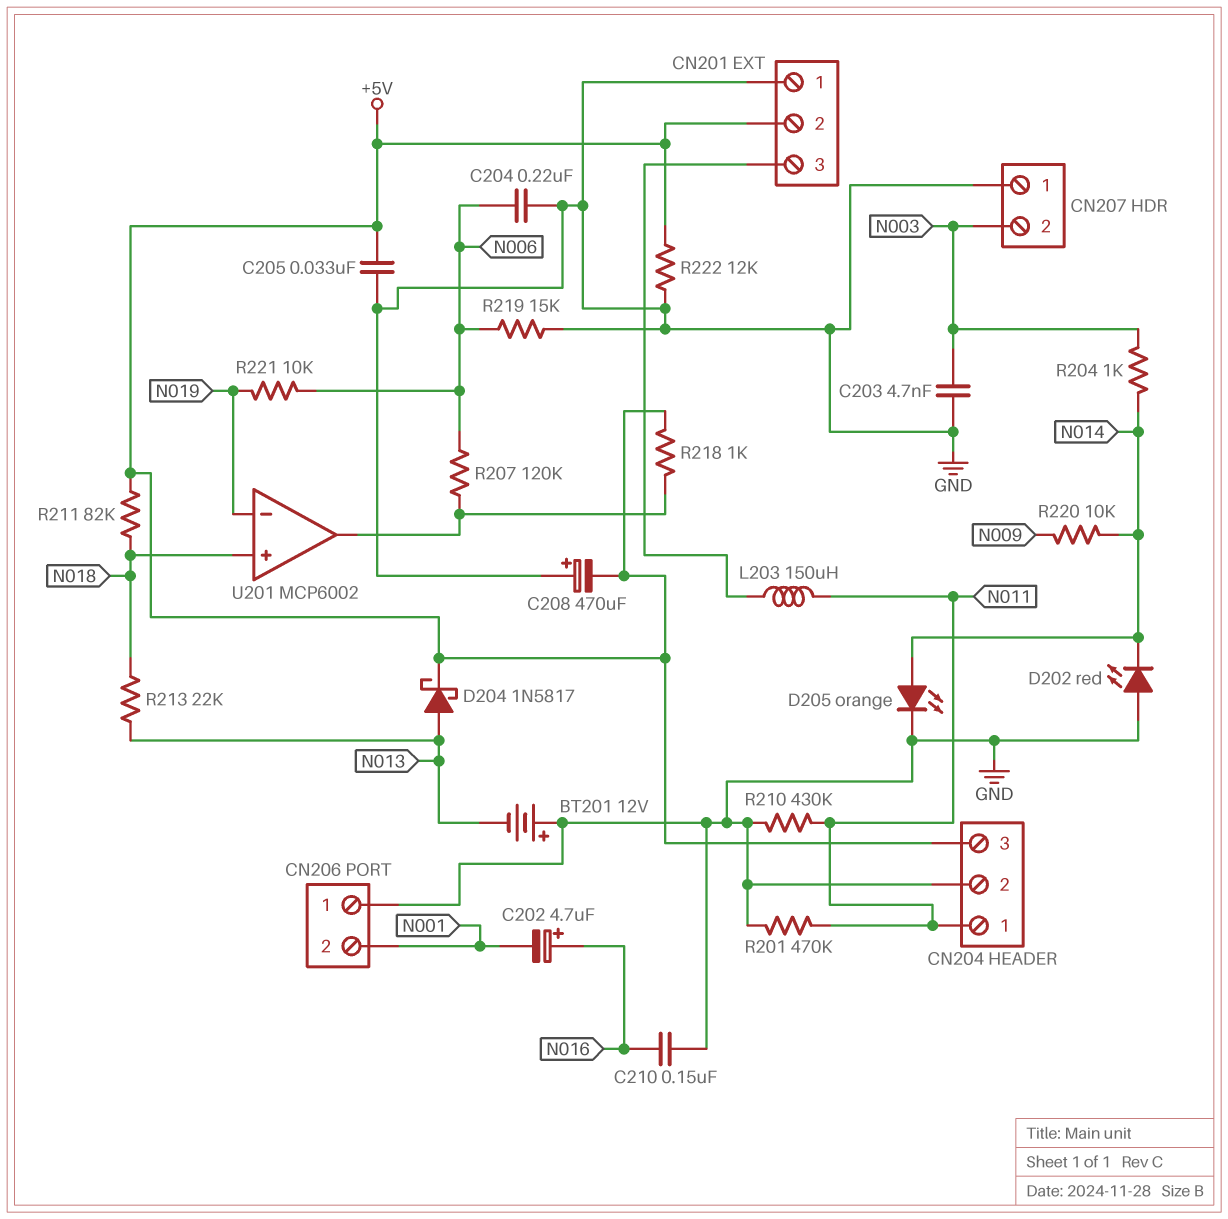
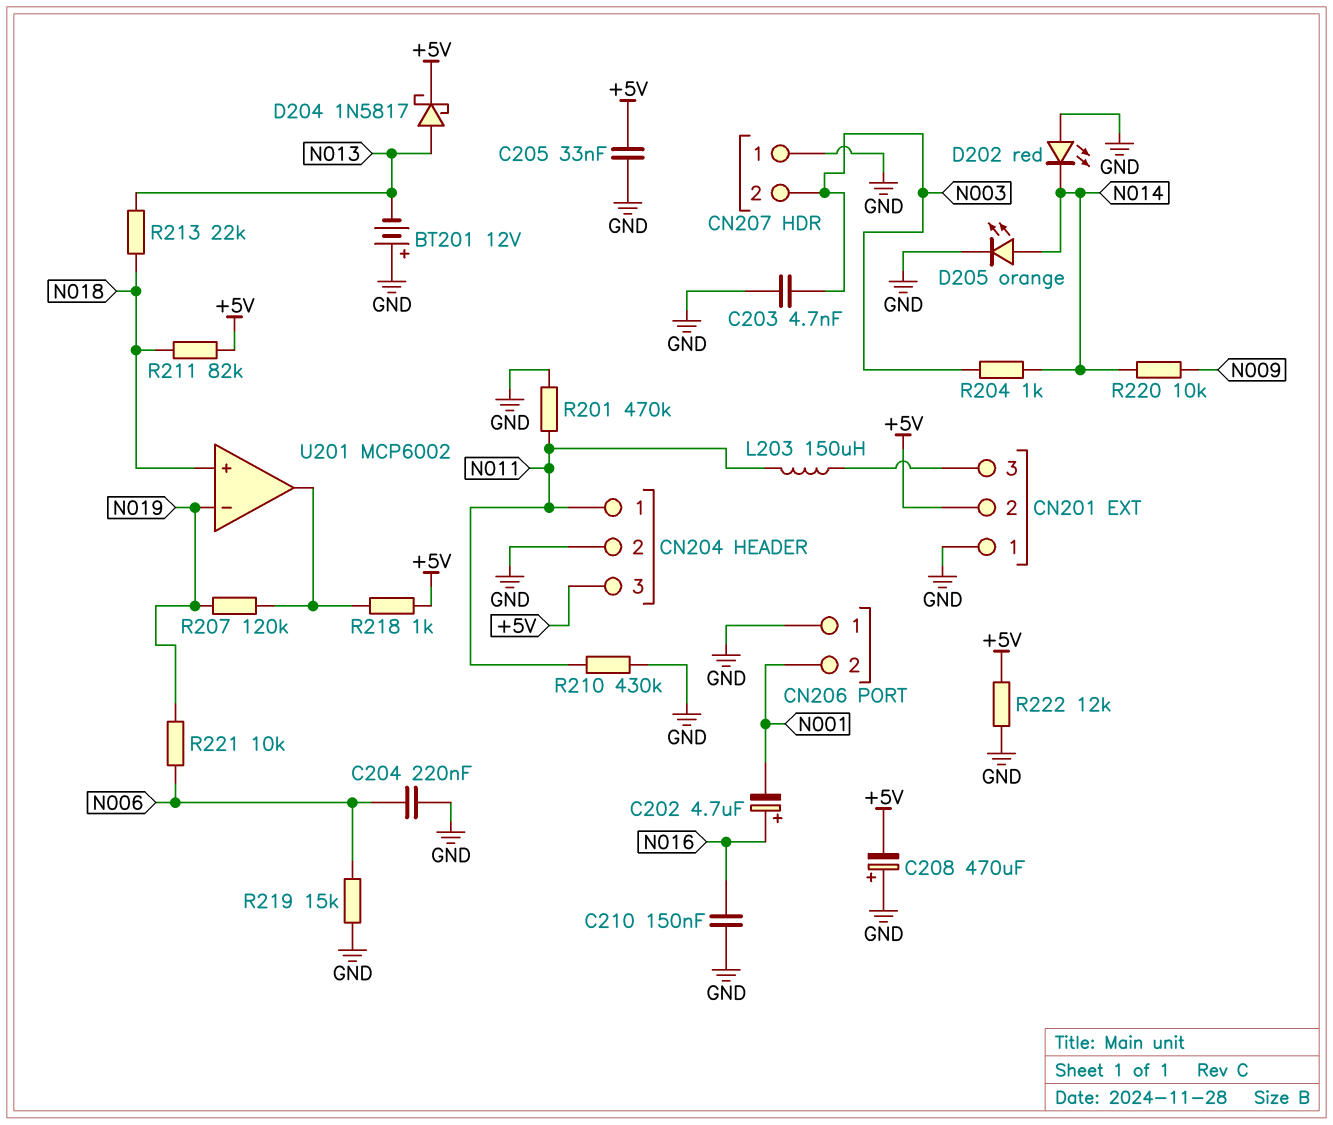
R207: 120k (N006, U201/out) -> 120k (N019, U201/out)

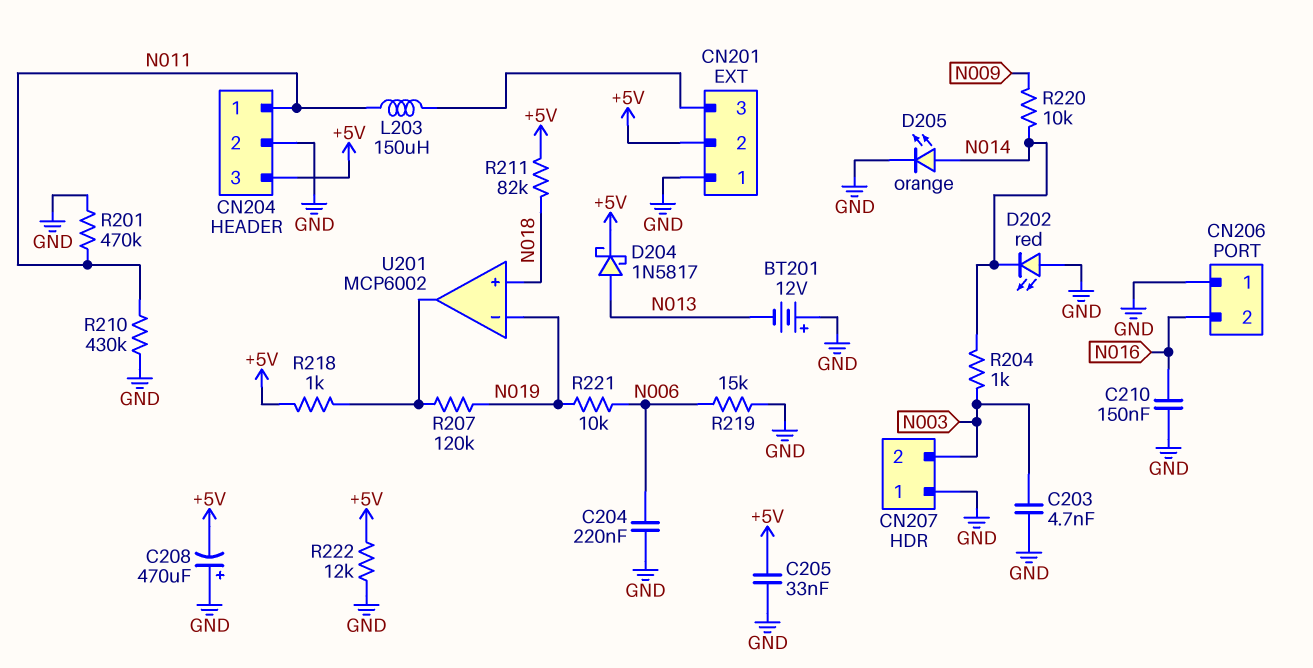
C202: 4.7uF (plus N016, minus N001) -> none
CN206 pin 2: N001 -> N016
R213: 22k (N013, N018) -> none

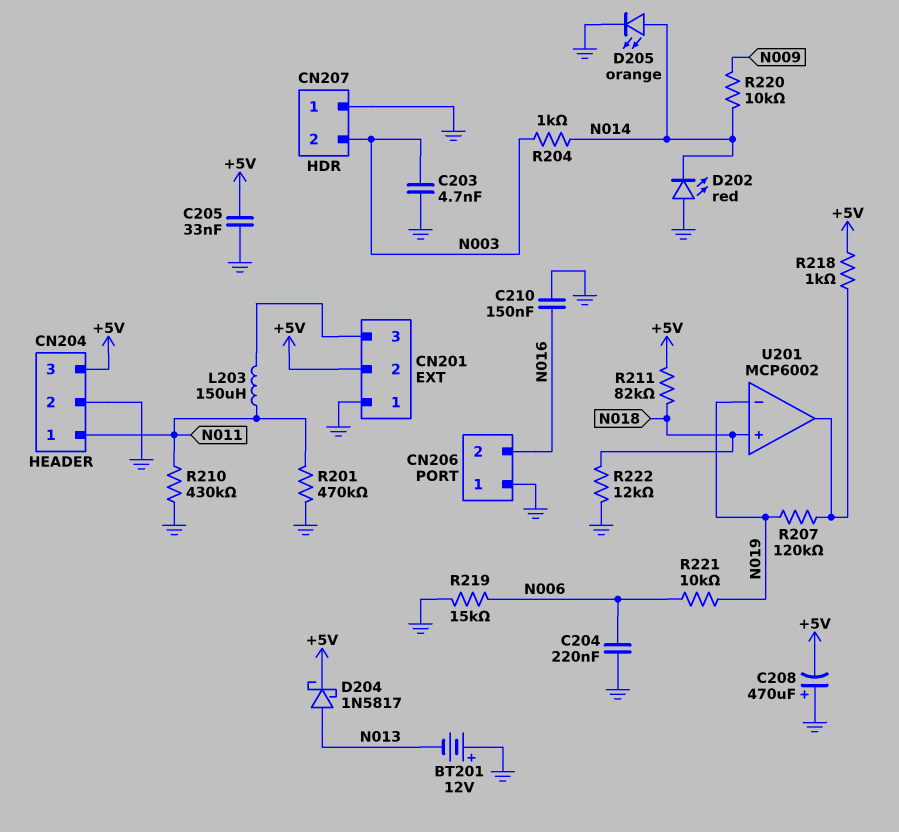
R222: 12k (+5V, GND) -> 12k (GND, N018)

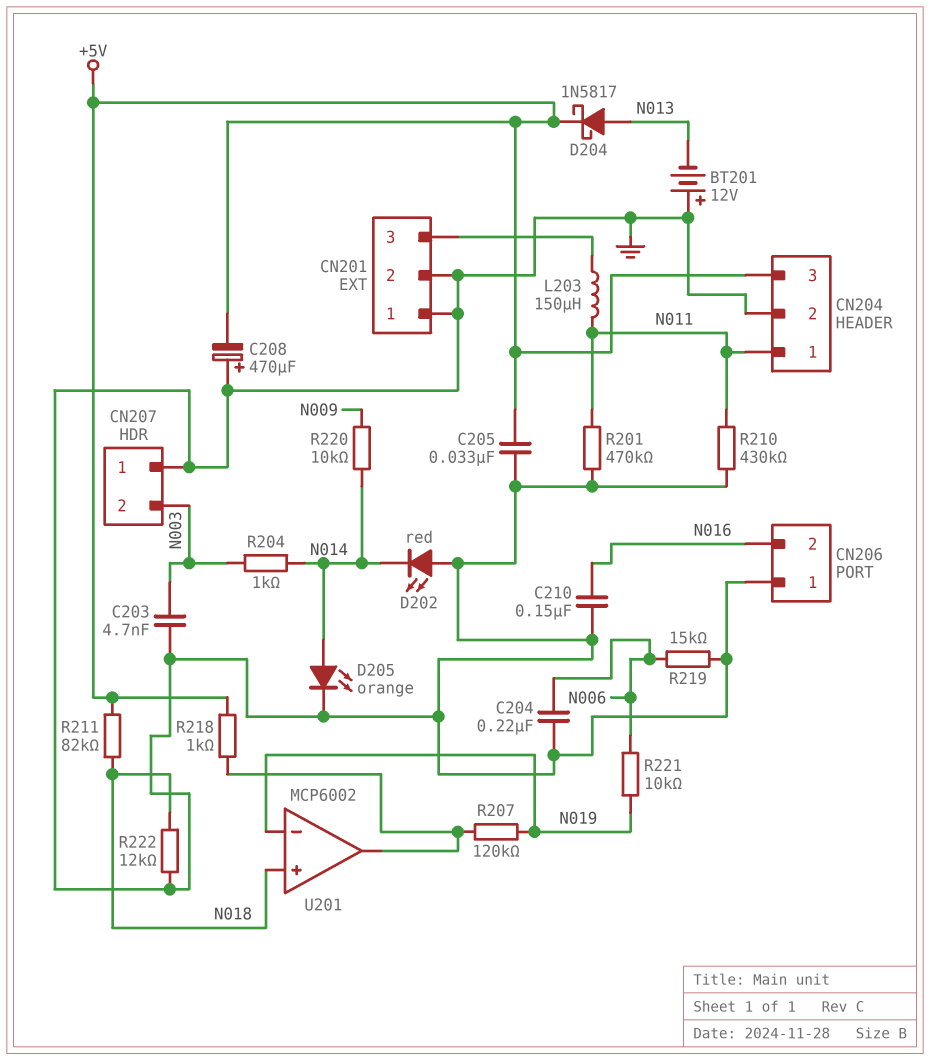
CN201 pin 2: +5V -> GND

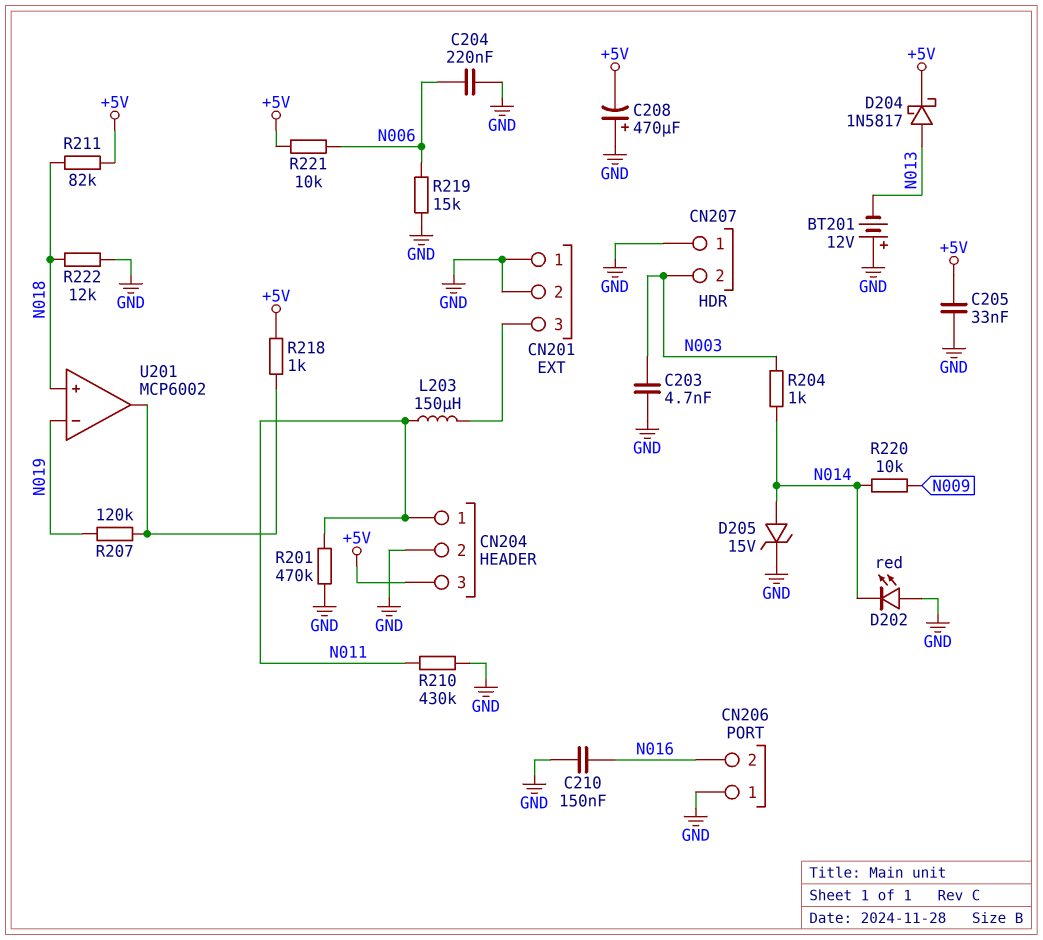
D205: LED orange (A N014, K GND) -> zener 15V (A N014, K GND)
R221: 10k (N006, N019) -> 10k (+5V, N006)

